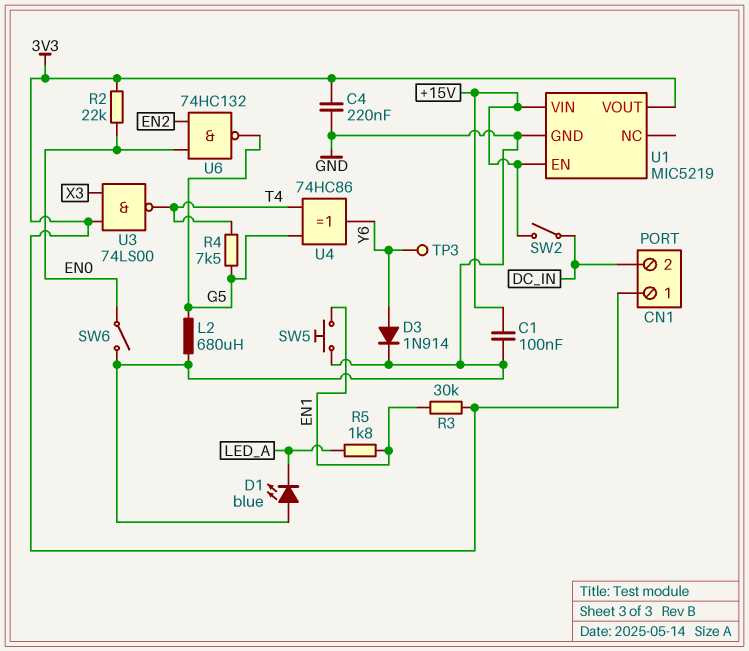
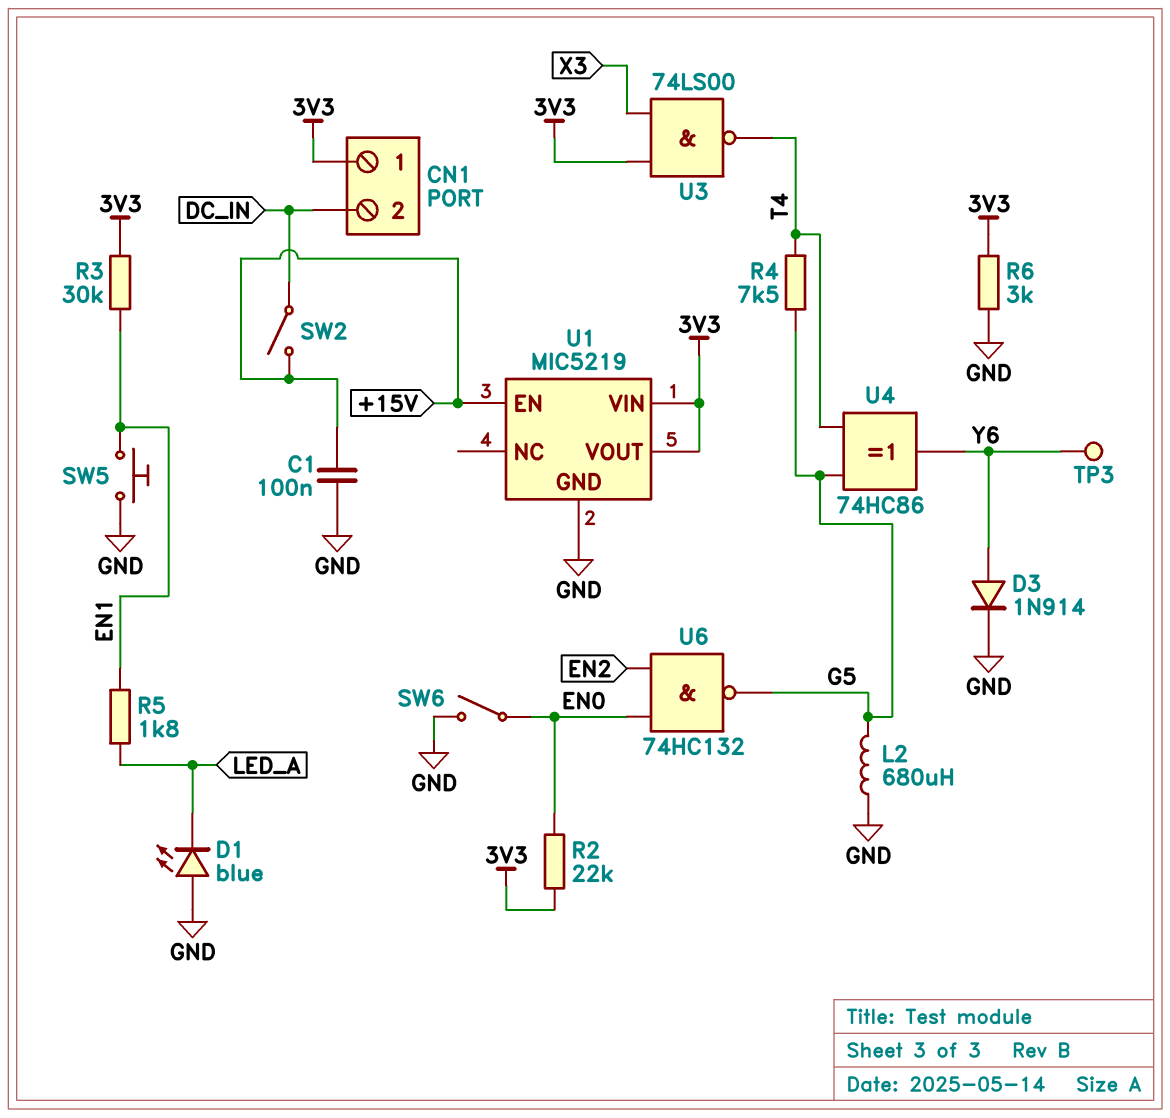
C4: 220nF (3V3, GND) -> none
R6: none -> 3k (3V3, GND)
U1 pin VIN: +15V -> 3V3

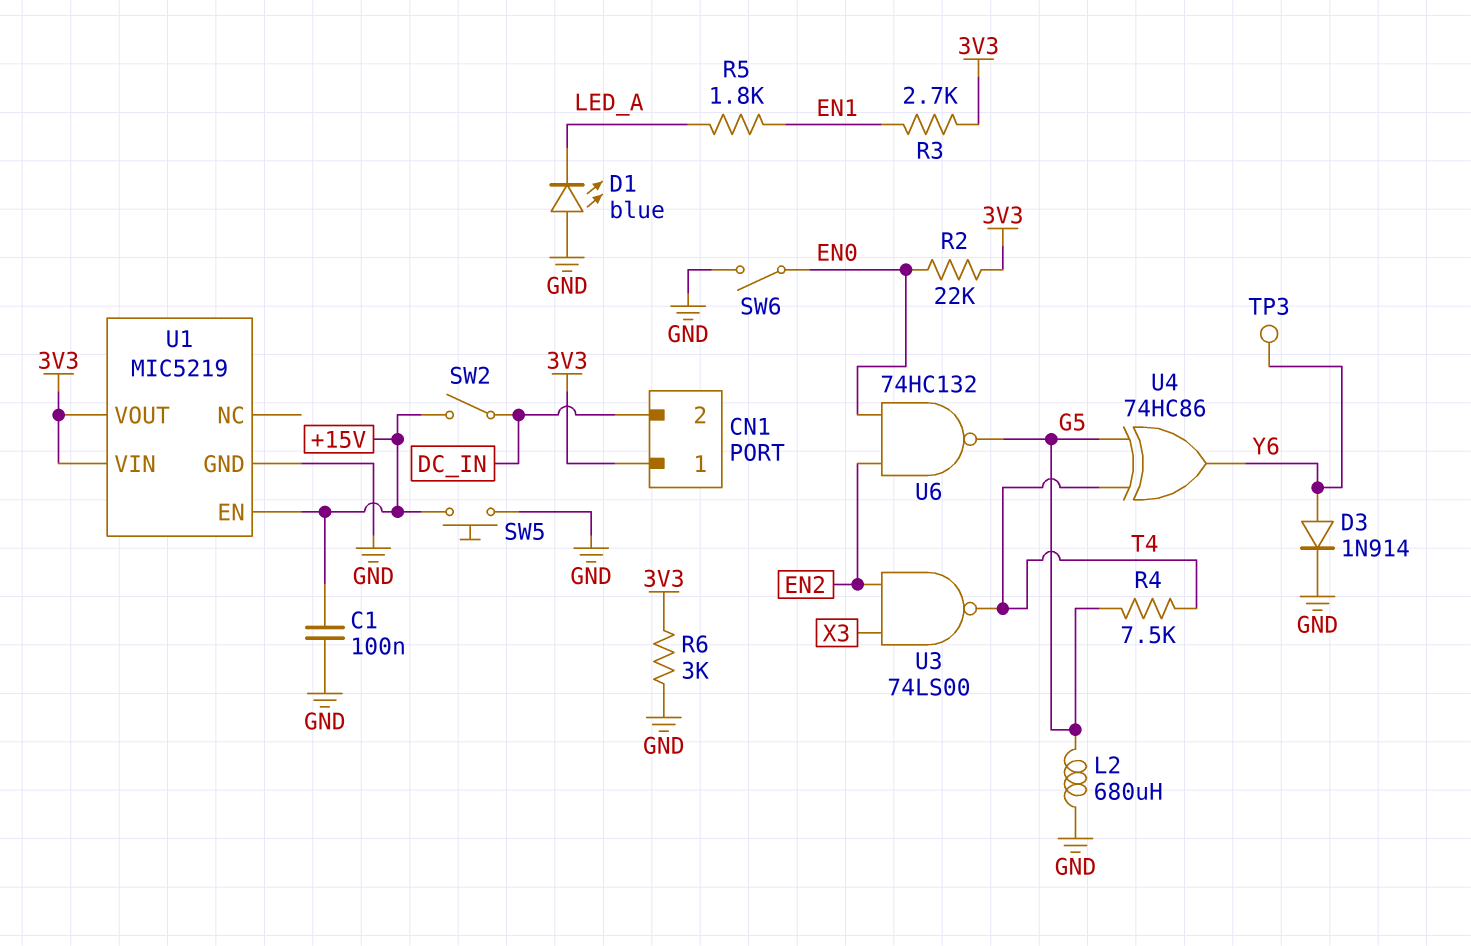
R3: 30k (3V3, EN1) -> 2.7k (3V3, EN1)
SW5: button (EN1, GND) -> button (+15V, GND)
U3: NAND 74LS00 (in 3V3, in X3, out T4) -> NAND 74LS00 (in EN2, in X3, out T4)

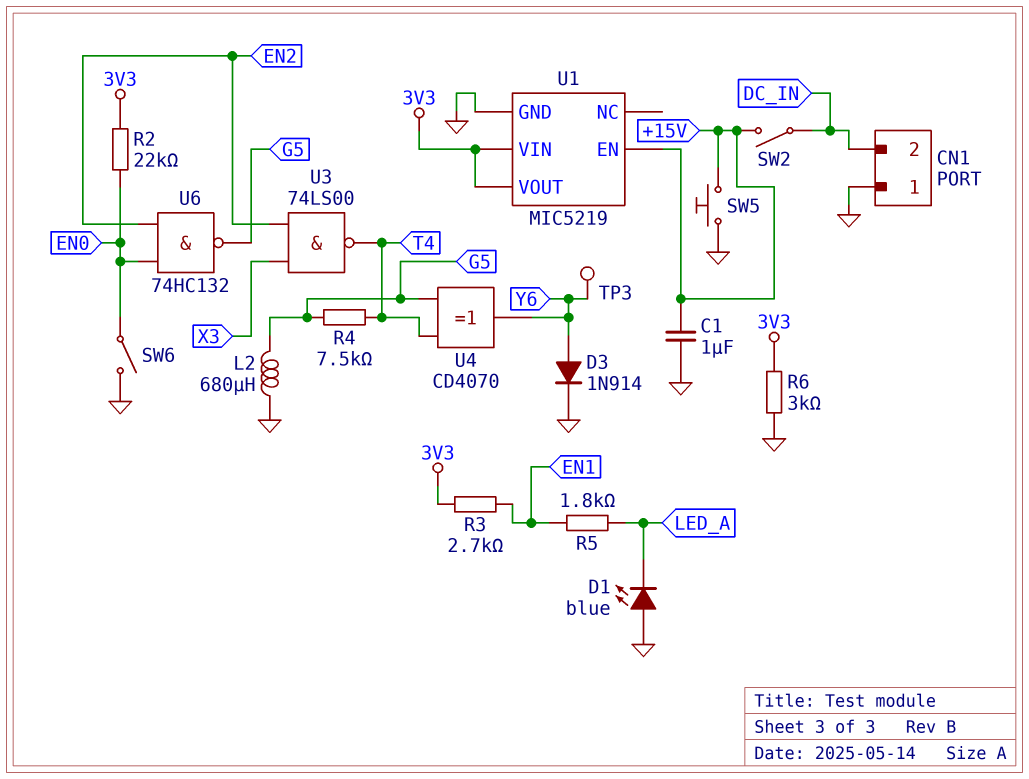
C1: 100nF (+15V, GND) -> 1uF (+15V, GND)
CN1 pin 1: 3V3 -> GND
U4: XOR 74HC86 (in G5, in T4, out Y6) -> XOR CD4070 (in G5, in T4, out Y6)

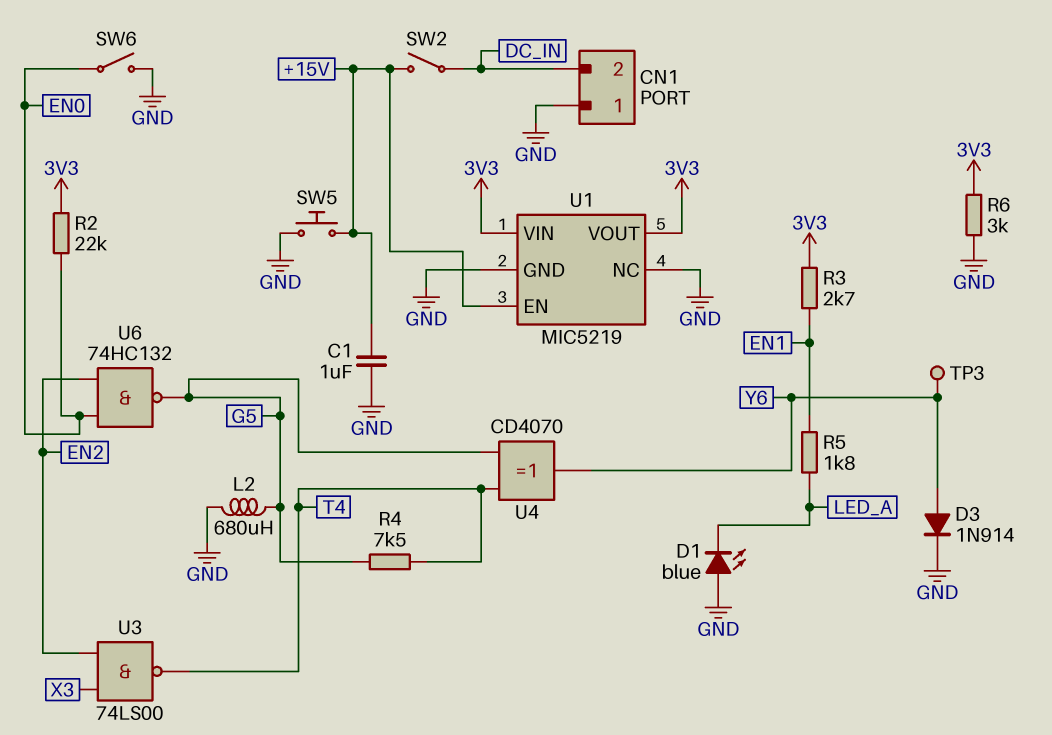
U1 pin NC: none -> GND

